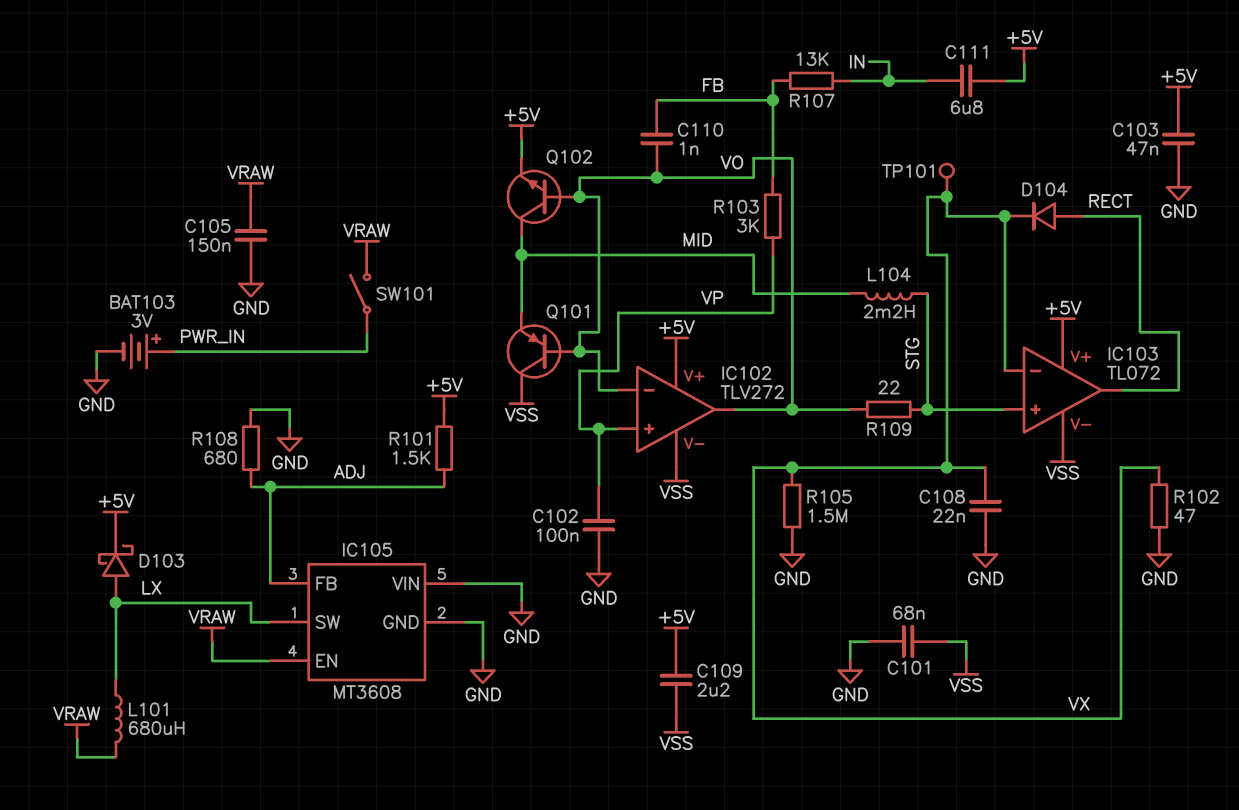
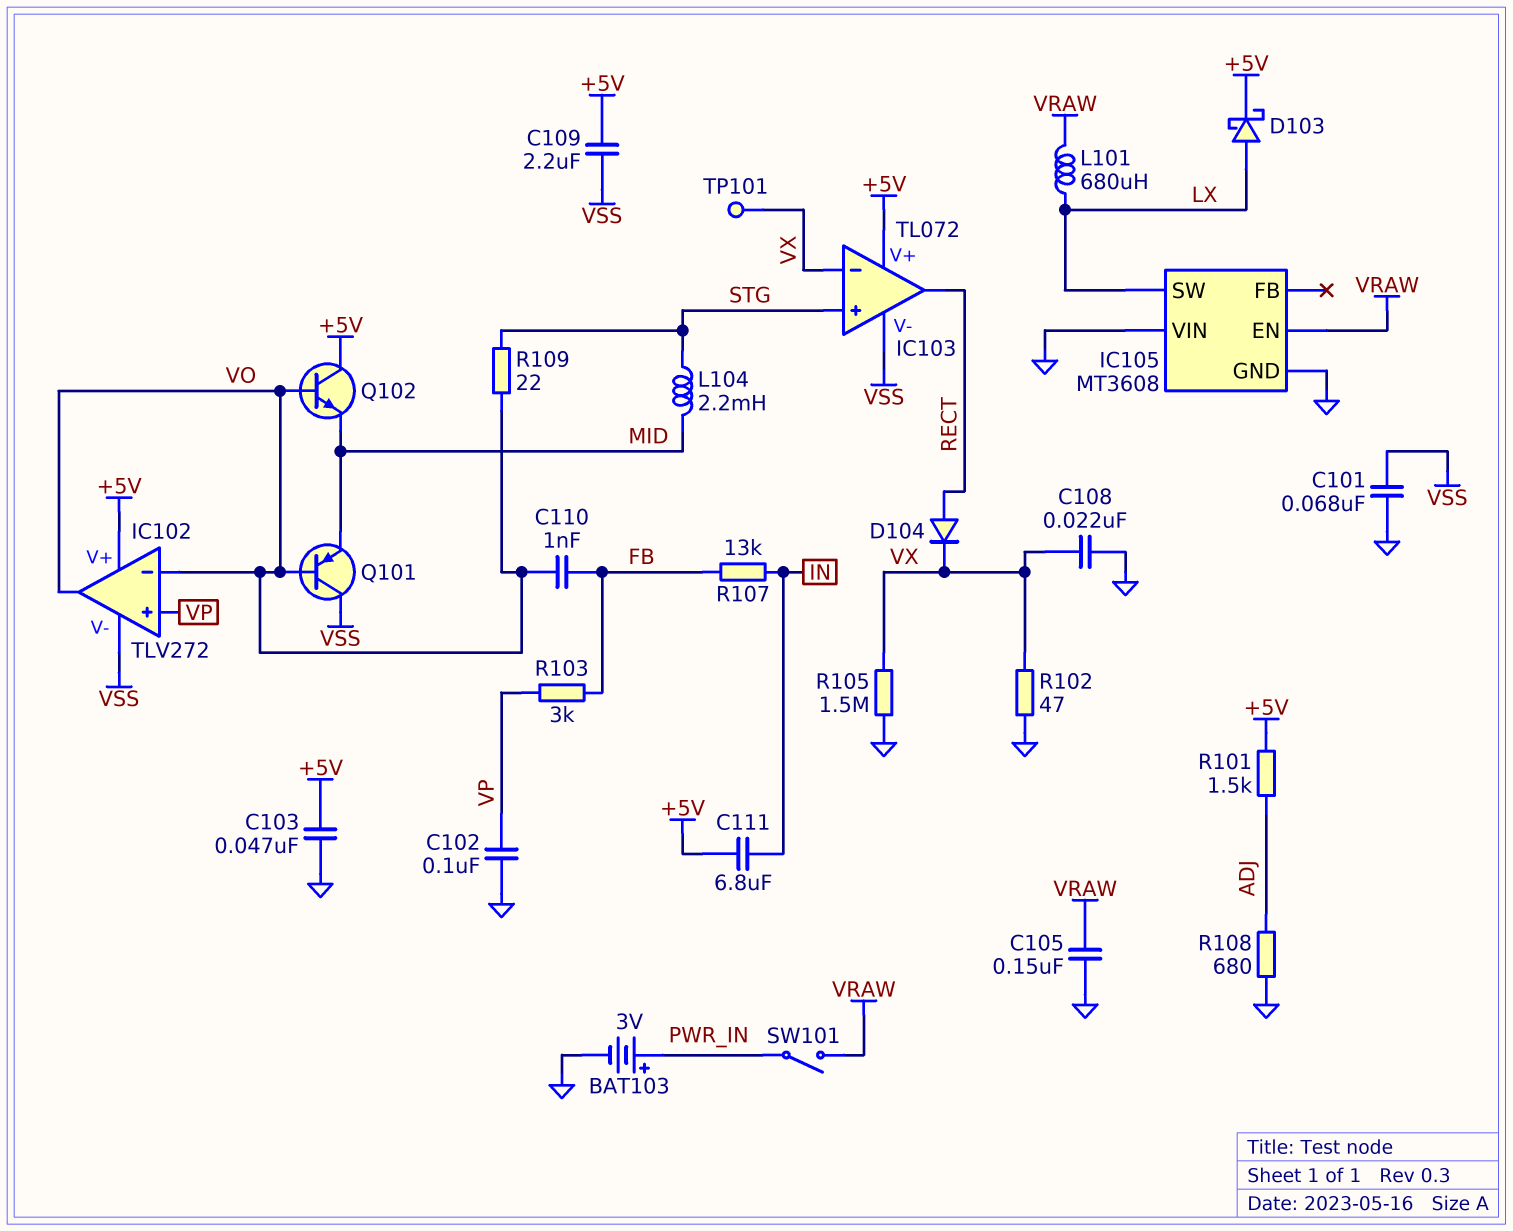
IC105 pin FB: ADJ -> none
Q102: NPN (B VO, C MID, E +5V) -> NPN (B VO, C +5V, E MID)

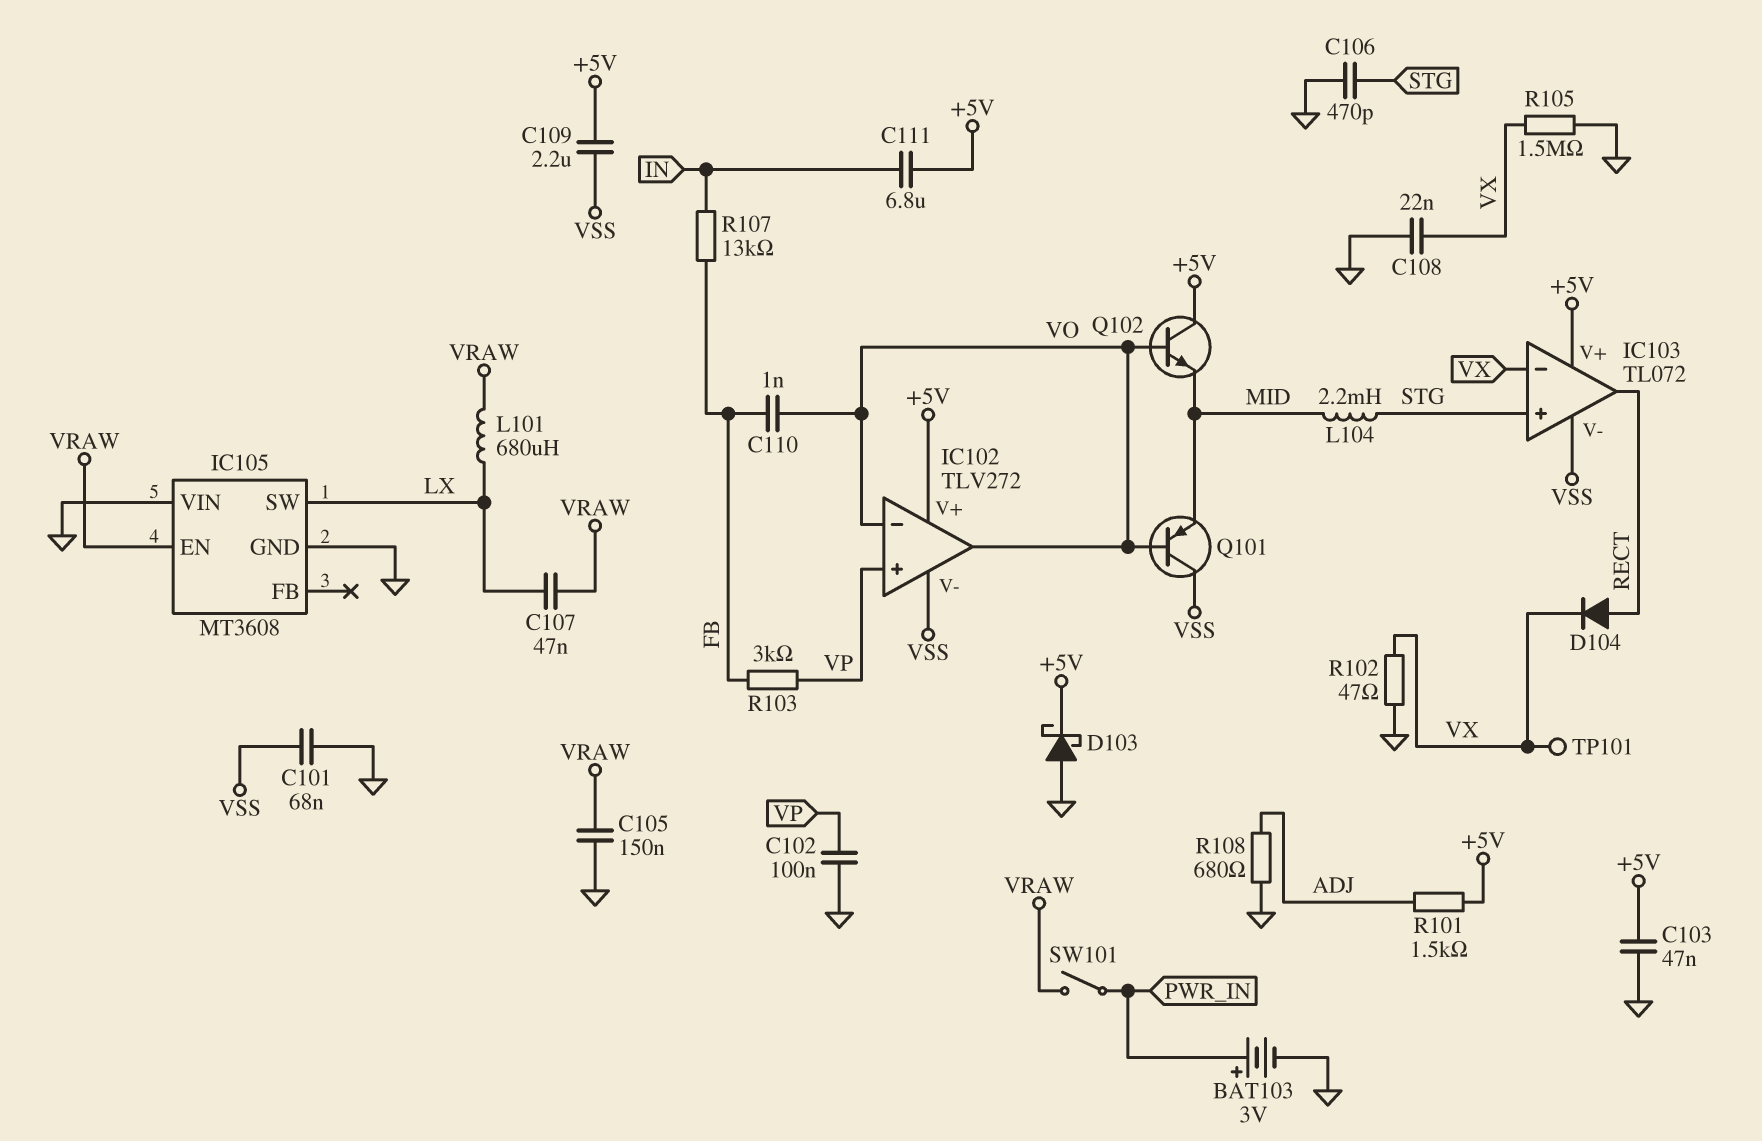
C106: none -> 470pF (GND, STG)
C107: none -> 47nF (LX, VRAW)
D103: schottky (A LX, K +5V) -> schottky (A GND, K +5V)
R109: 22 (STG, VO) -> none

